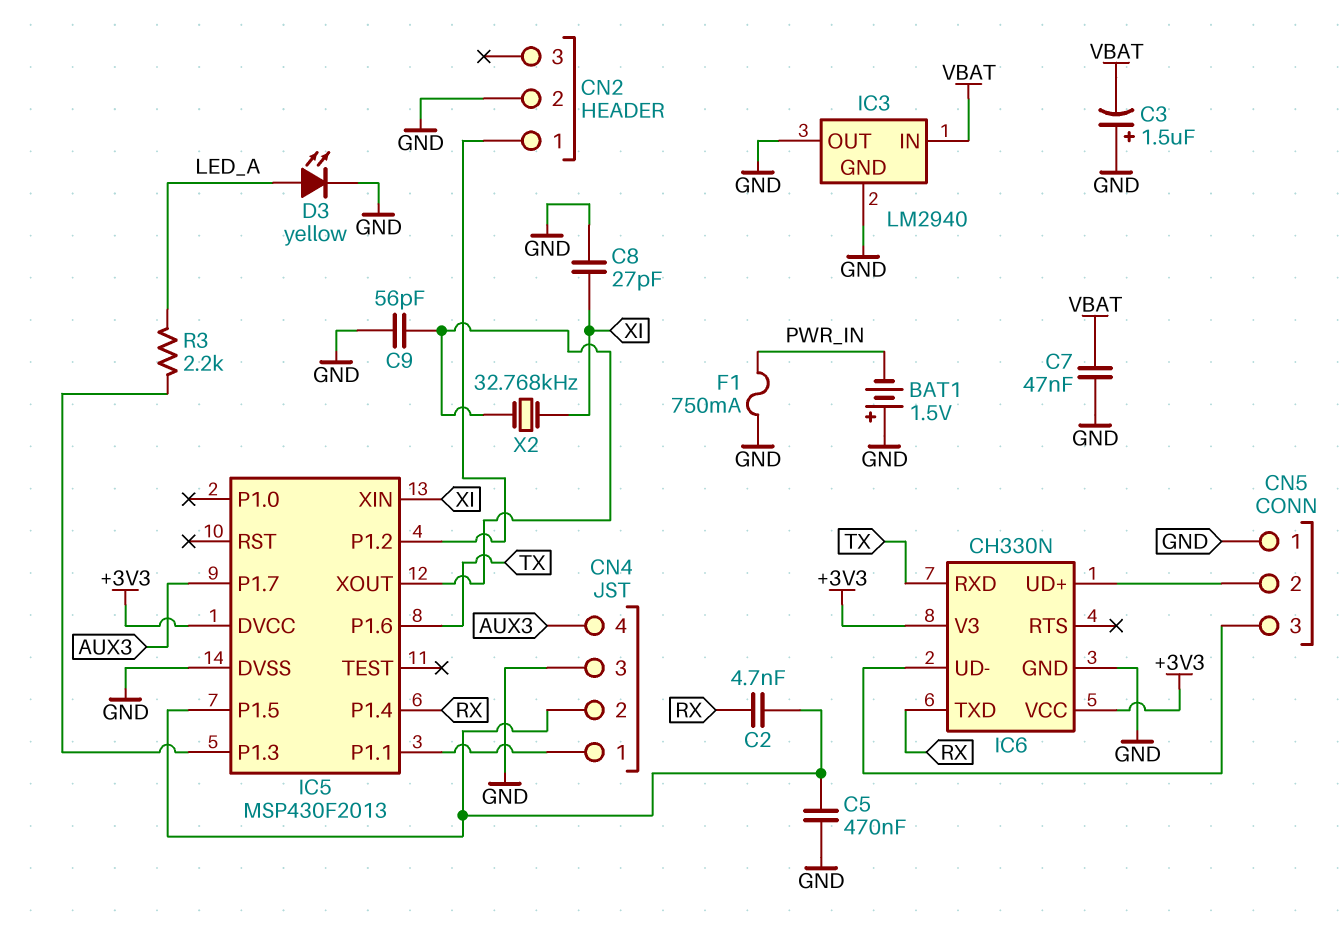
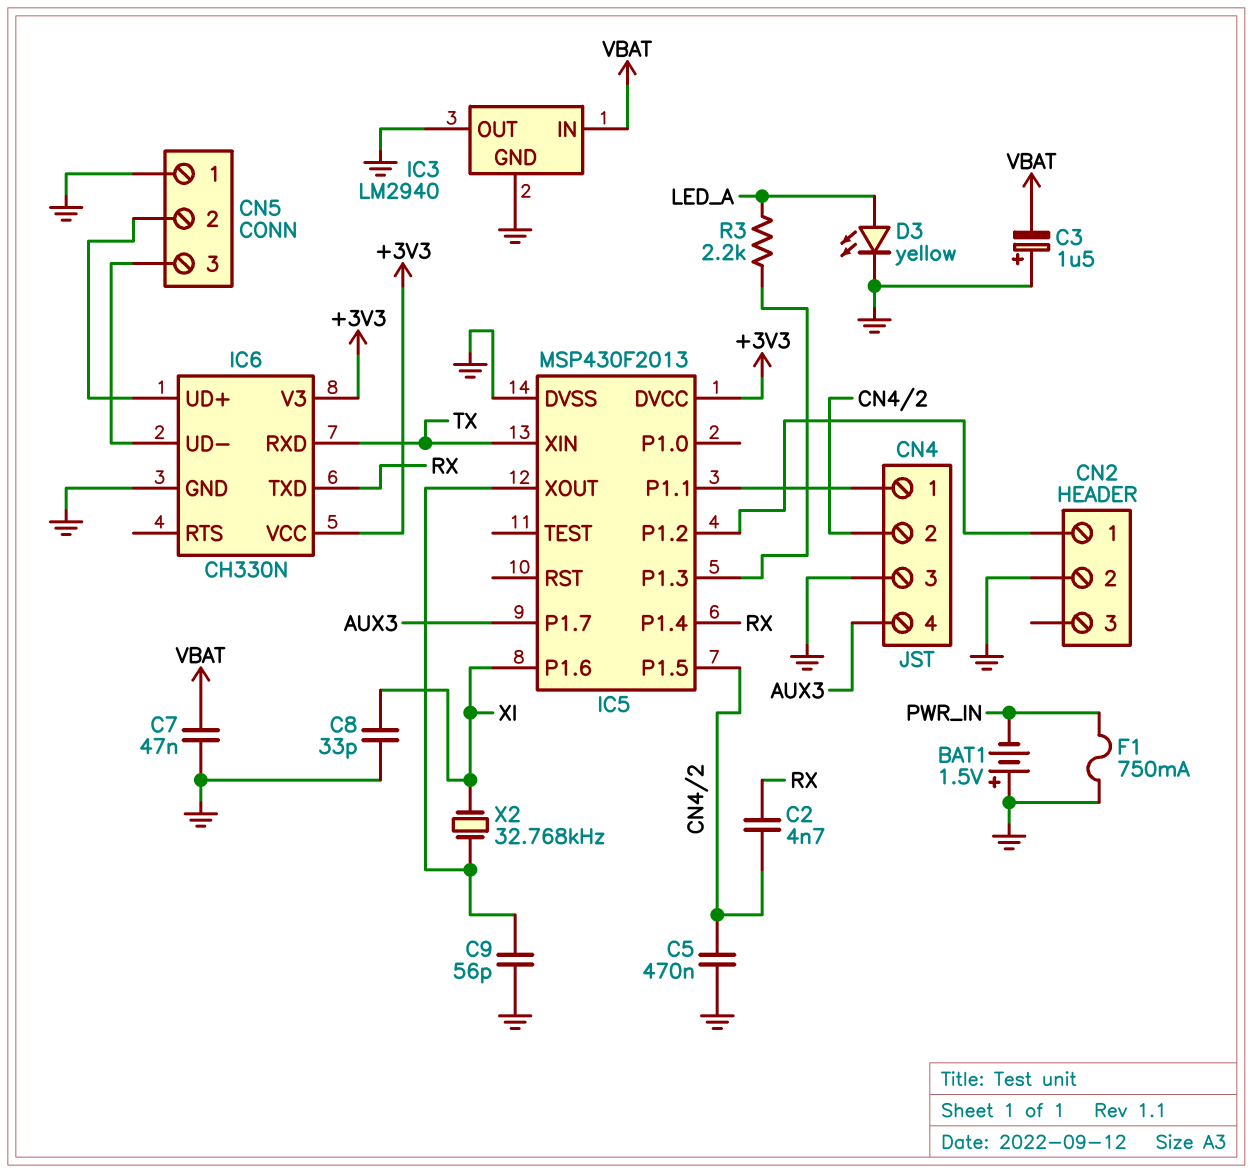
C8: 27pF (GND, XI) -> 33pF (GND, XI)
IC5 pin P1.6: TX -> XI
IC5 pin XIN: XI -> TX

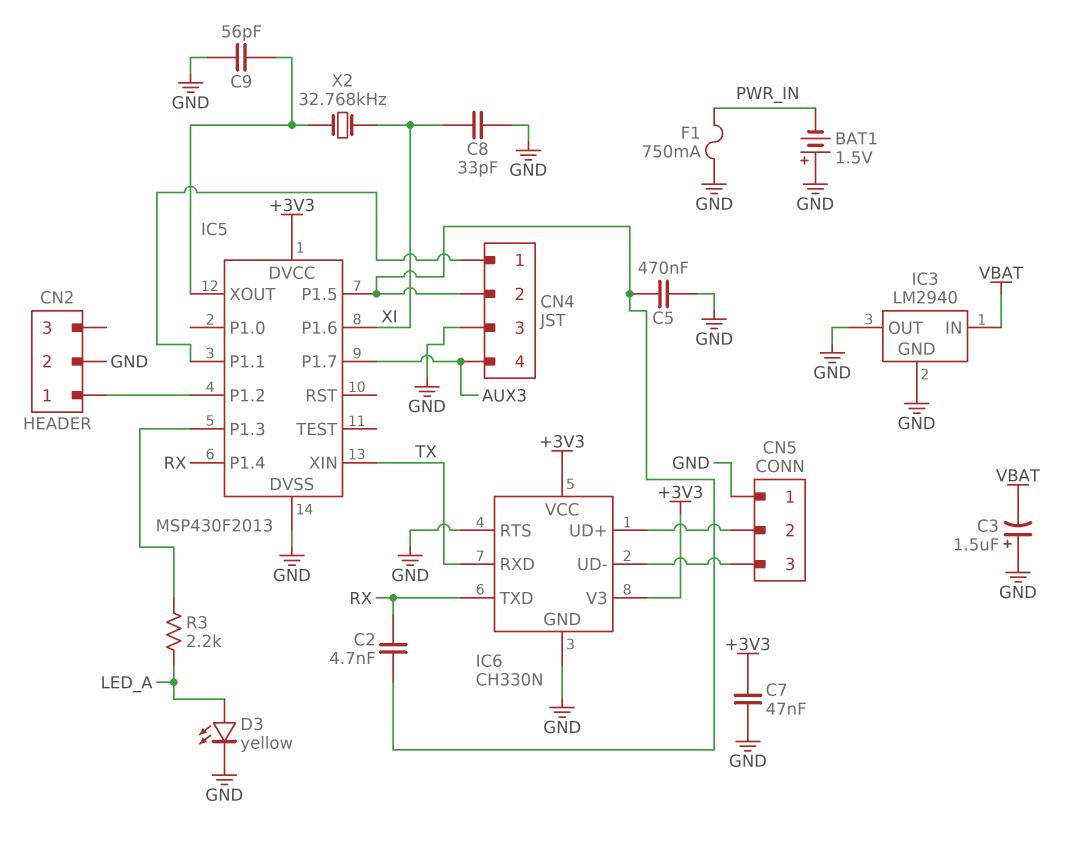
C7: 47nF (GND, VBAT) -> 47nF (+3V3, GND)
IC6 pin RTS: none -> GND

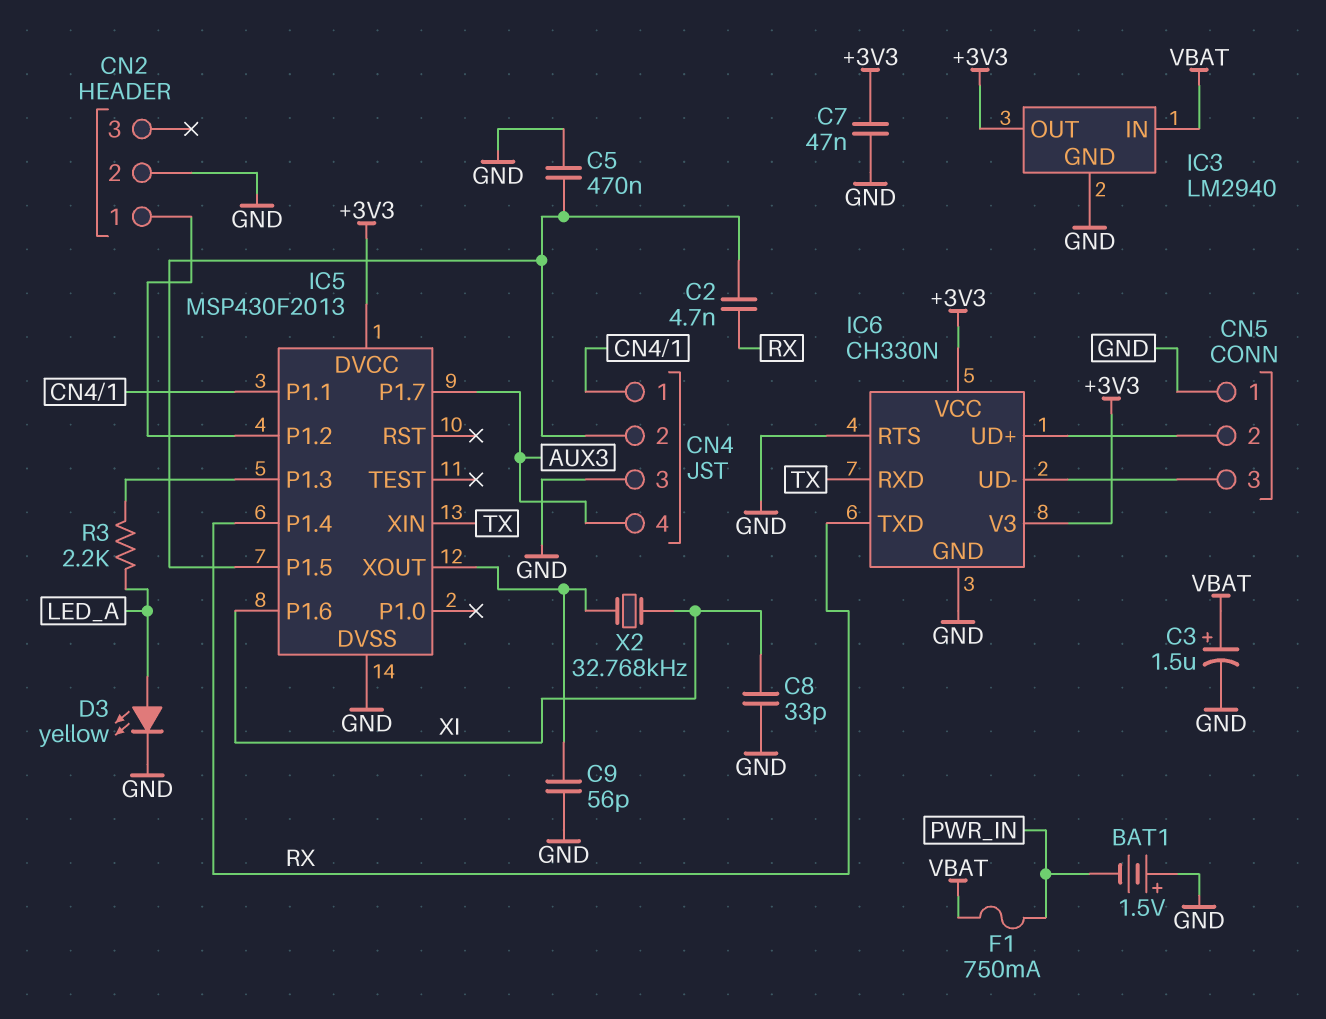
C3: 1.5uF (plus GND, minus VBAT) -> 1.5uF (plus VBAT, minus GND)
F1: 750mA (GND, PWR_IN) -> 750mA (PWR_IN, VBAT)
IC3 pin OUT: GND -> +3V3

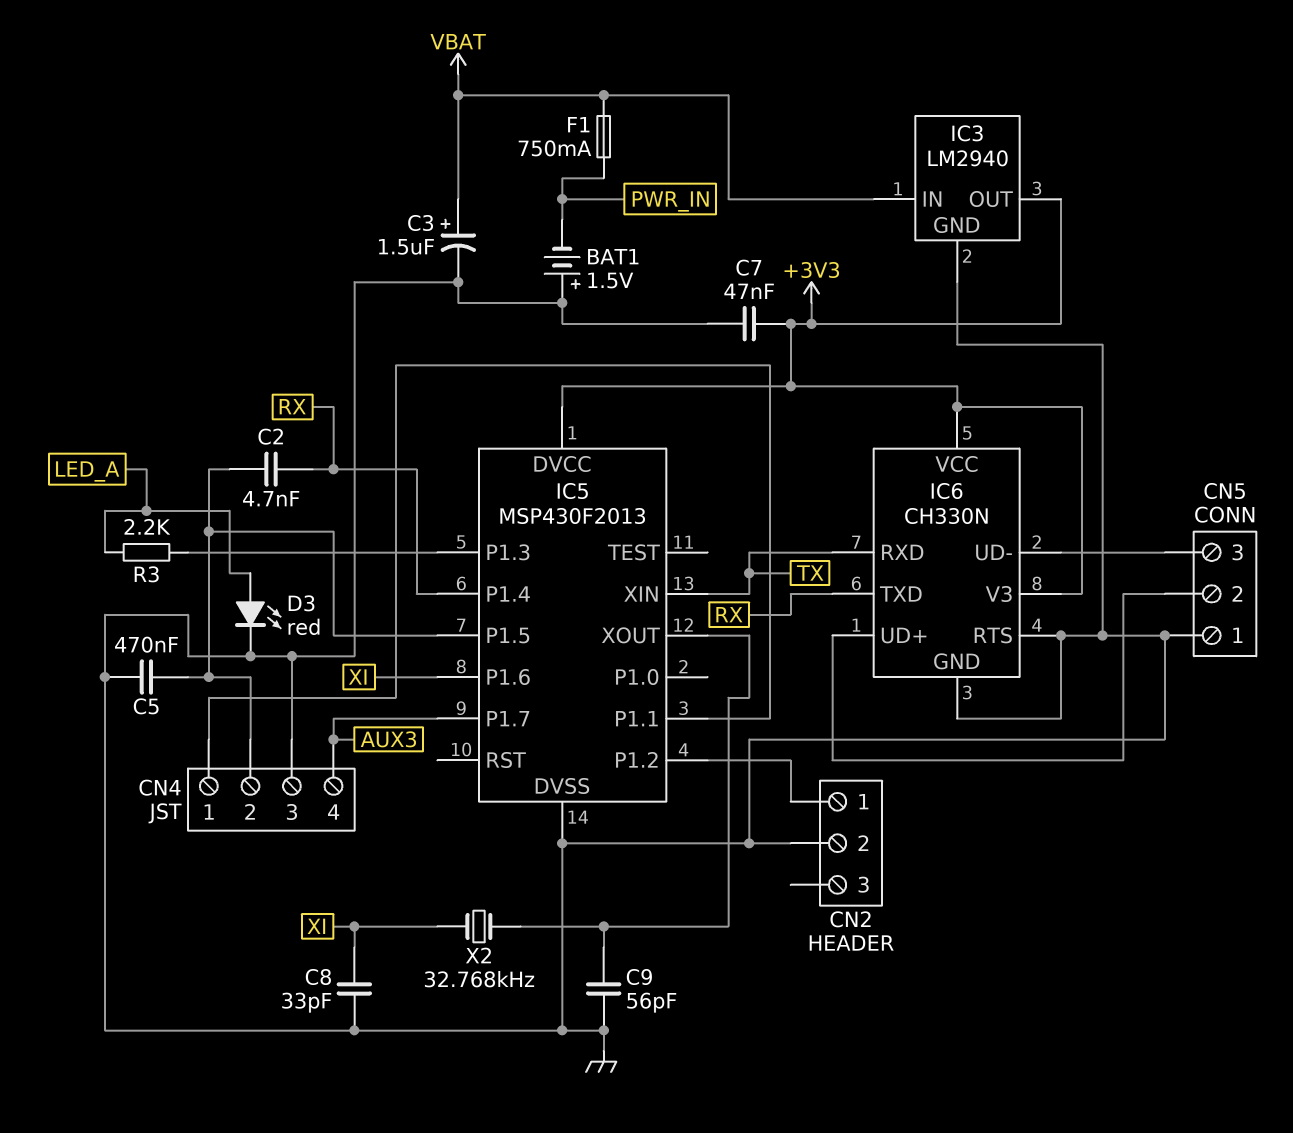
D3: LED yellow (A LED_A, K GND) -> LED red (A LED_A, K GND)

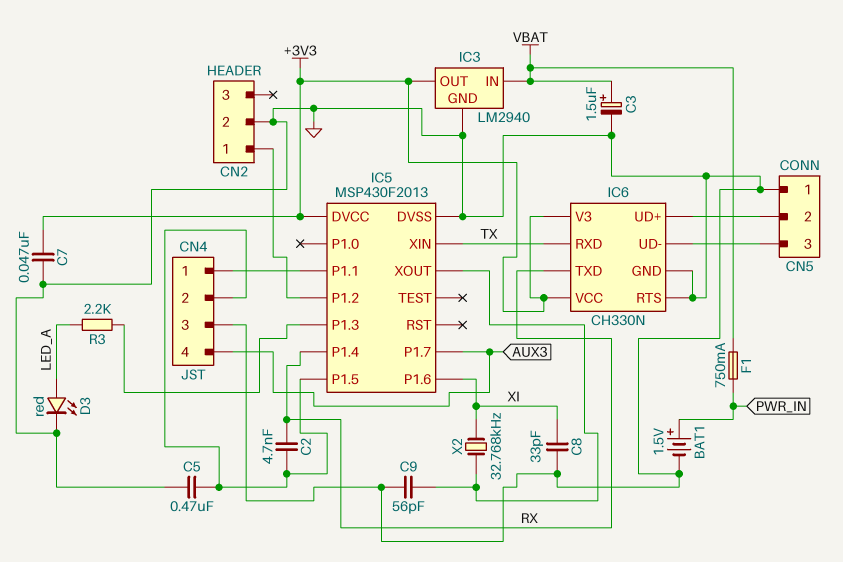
BAT1: 1.5V (plus GND, minus PWR_IN) -> 1.5V (plus PWR_IN, minus GND)

